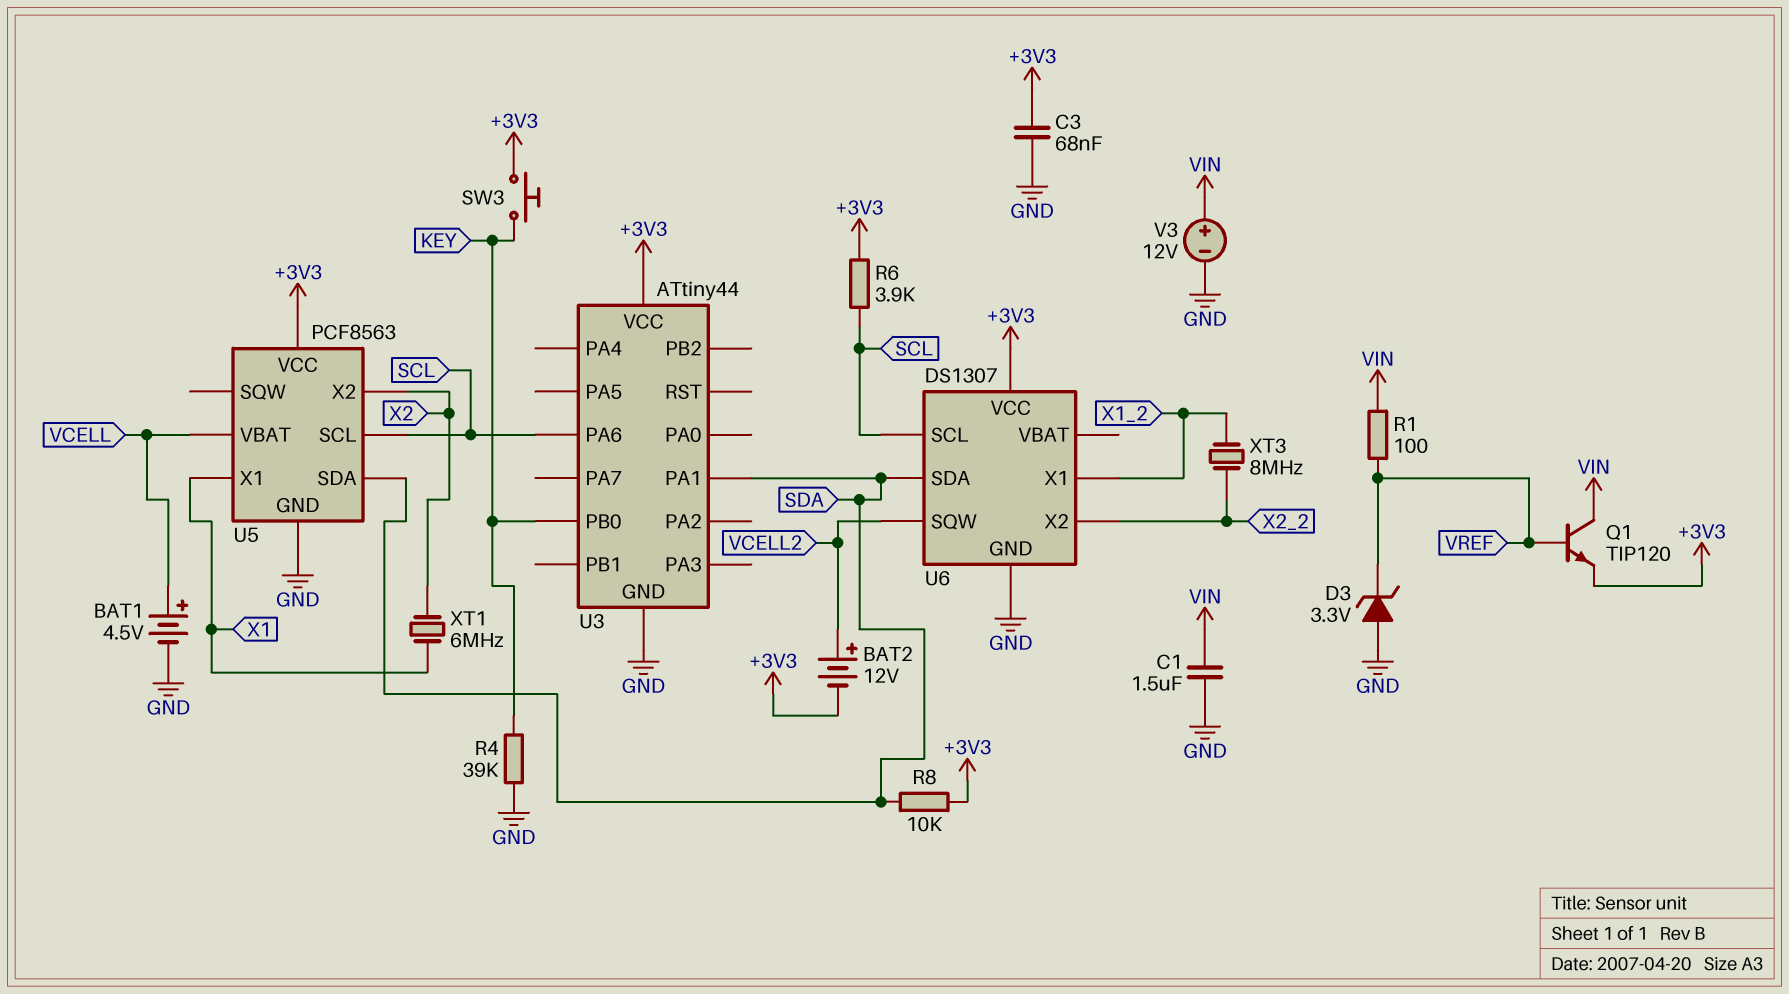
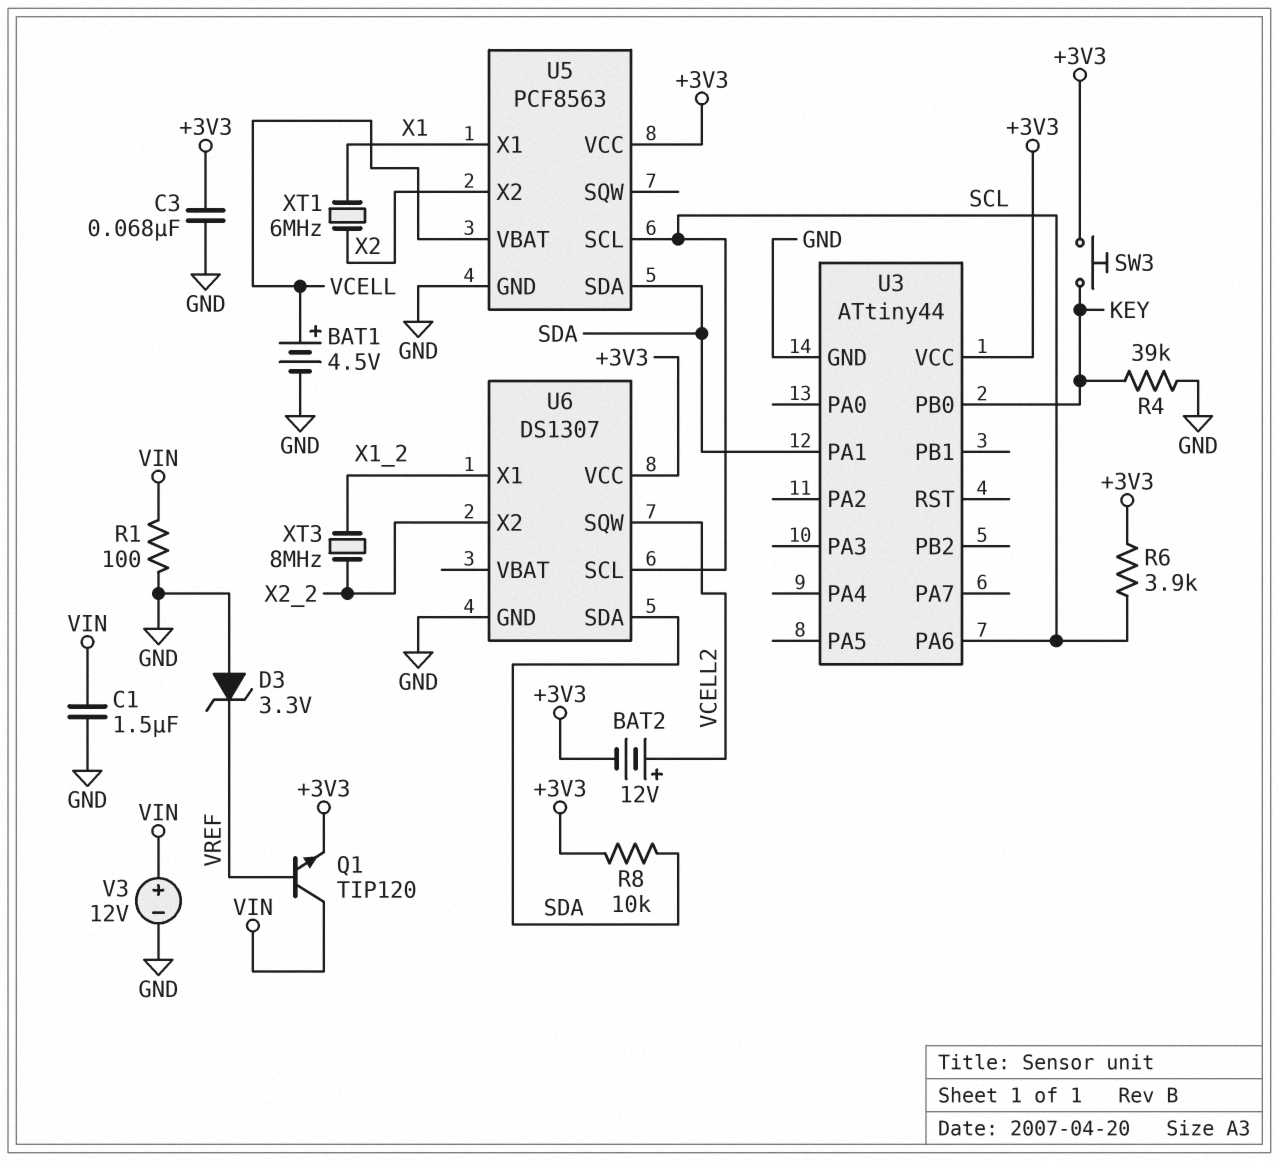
R1: 100 (VIN, VREF) -> 100 (GND, VIN)

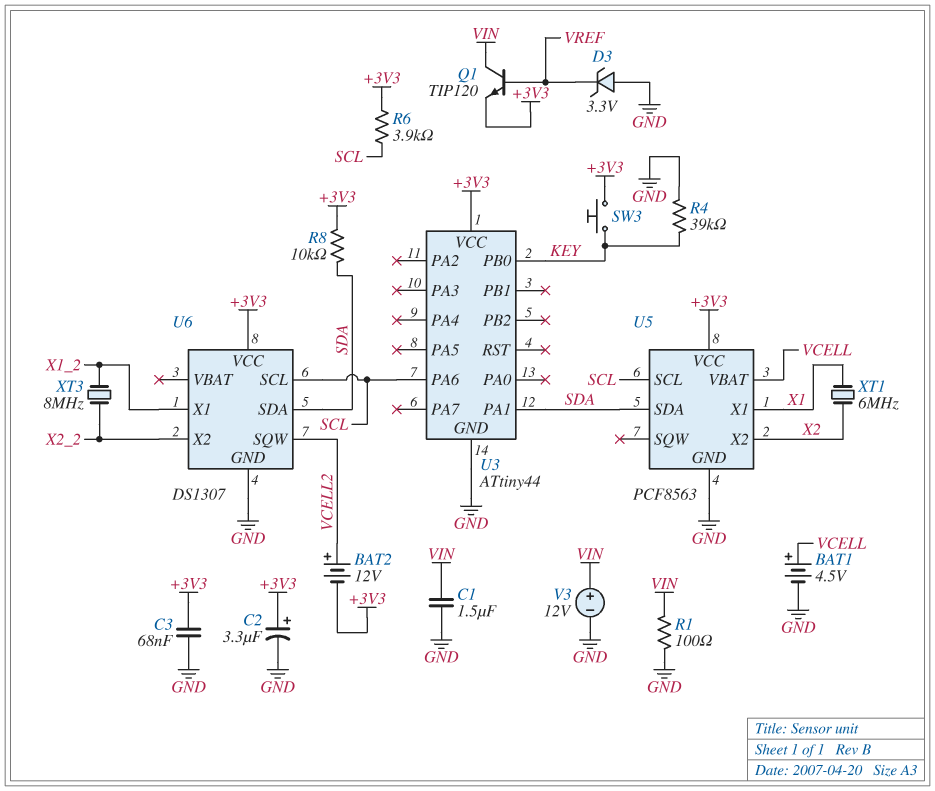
C2: none -> 3.3uF (plus +3V3, minus GND)

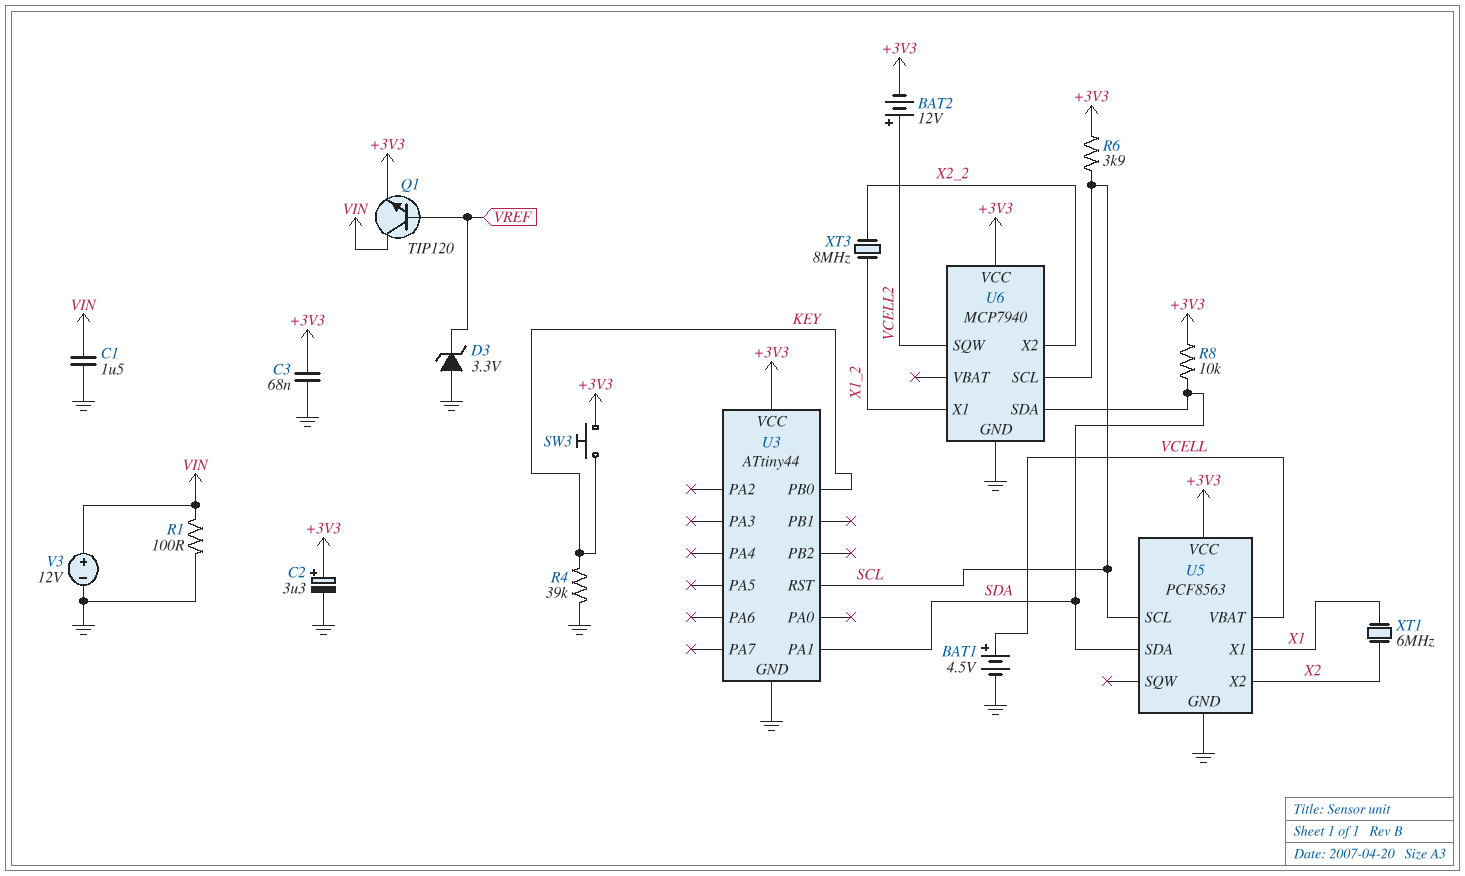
U3 pin PA6: SCL -> none
U3 pin RST: none -> SCL
U6: DS1307 -> MCP7940

